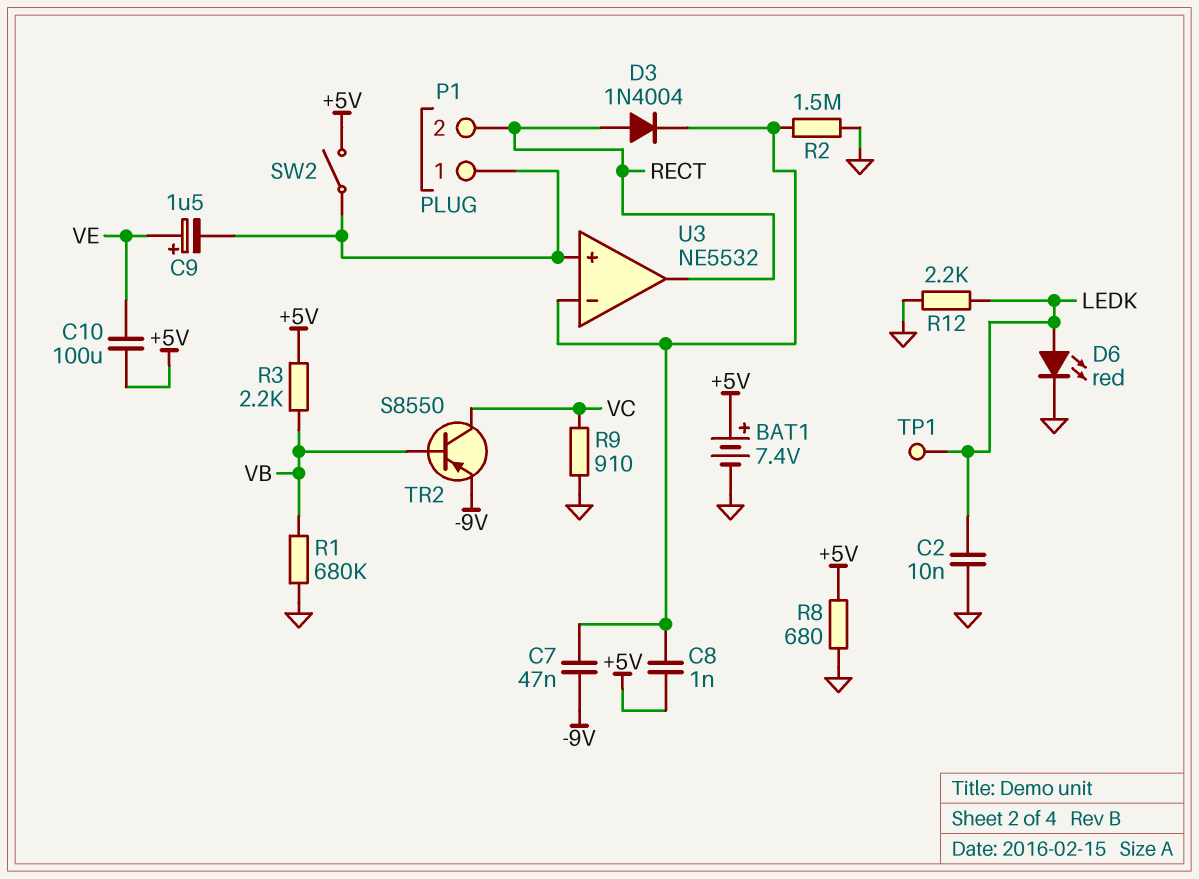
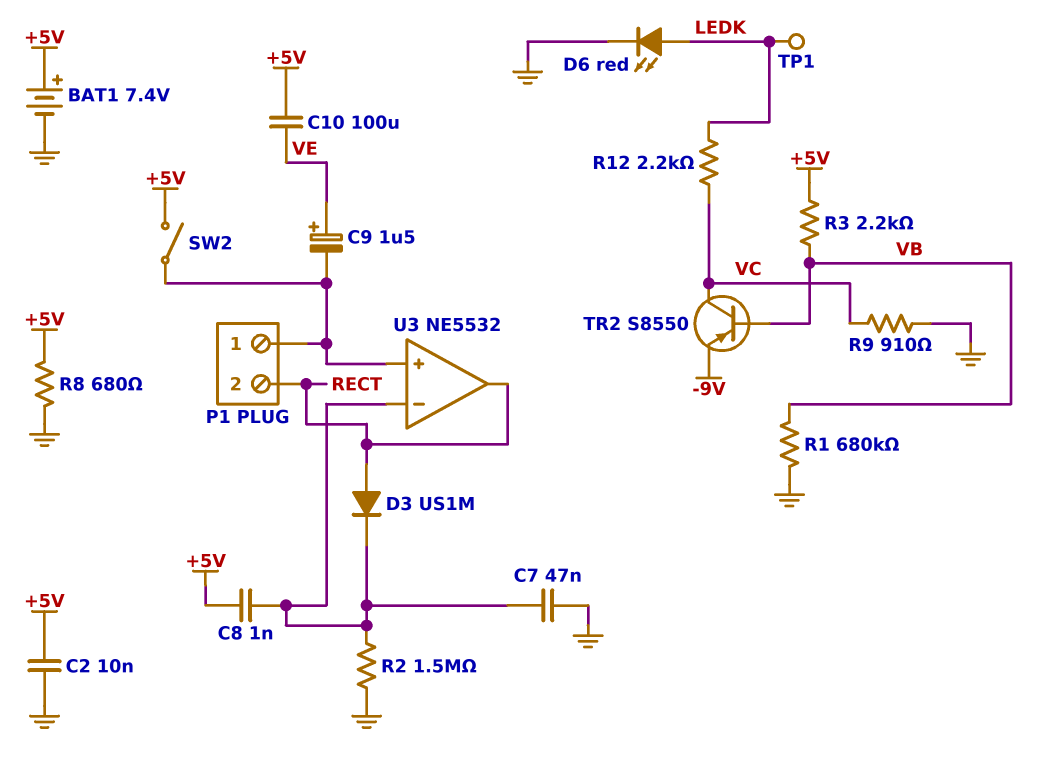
C2: 10nF (GND, LEDK) -> 10nF (+5V, GND)
C7: 47nF (-9V, U3/in-) -> 47nF (GND, U3/in-)
D3: diode 1N4004 (A RECT, K U3/in-) -> diode US1M (A RECT, K U3/in-)
R12: 2.2k (GND, LEDK) -> 2.2k (LEDK, VC)

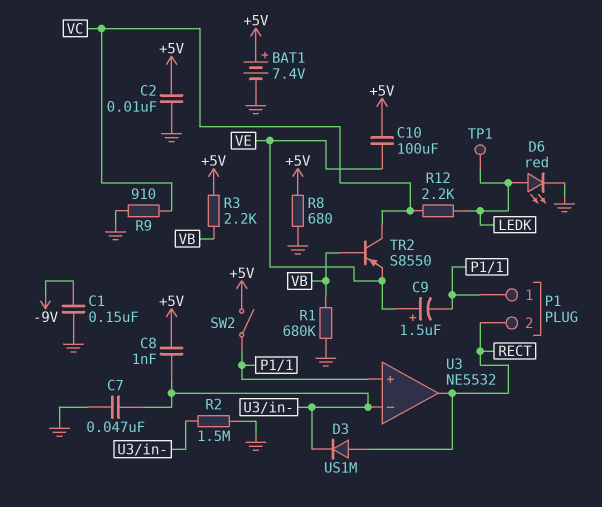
C1: none -> 150nF (-9V, GND)
TR2: PNP S8550 (B VB, C VC, E -9V) -> PNP S8550 (B VB, C VC, E VE)

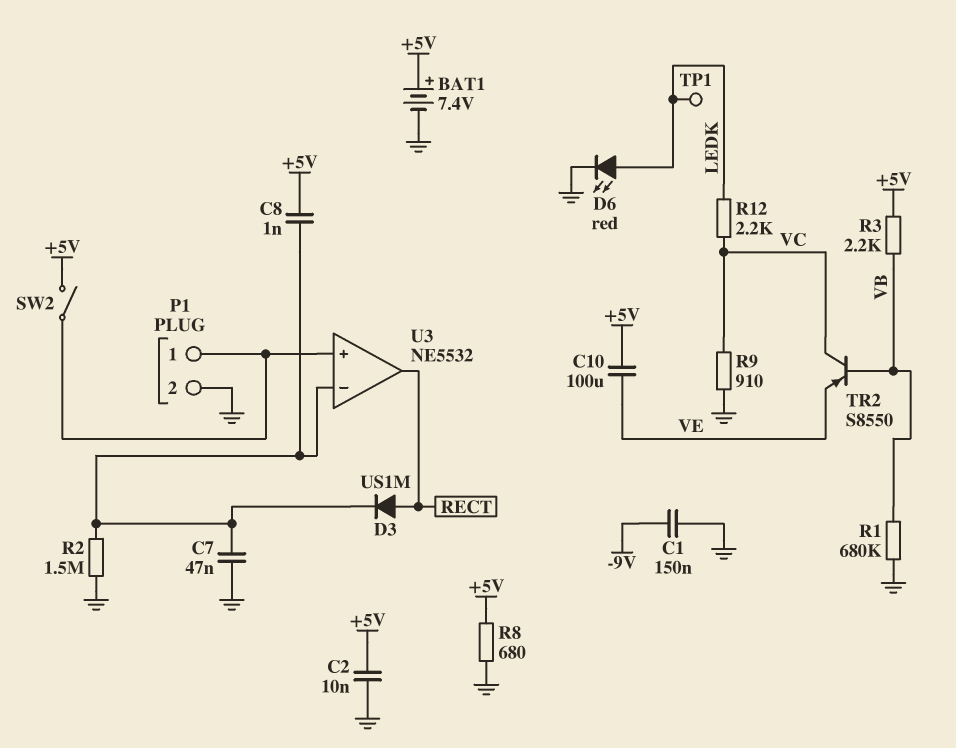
C9: 1.5uF (plus VE, minus P1/1) -> none
P1 pin 2: RECT -> GND

